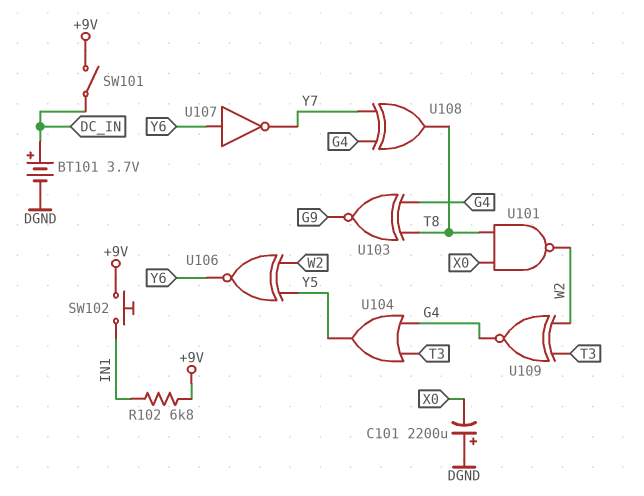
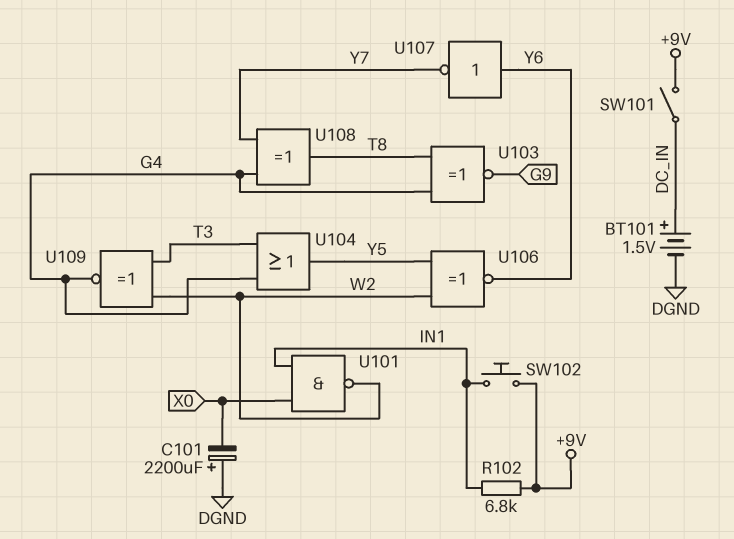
BT101: 3.7V (plus DC_IN, minus DGND) -> 1.5V (plus DC_IN, minus DGND)
U101: NAND (in T8, in X0, out W2) -> NAND (in IN1, in X0, out W2)

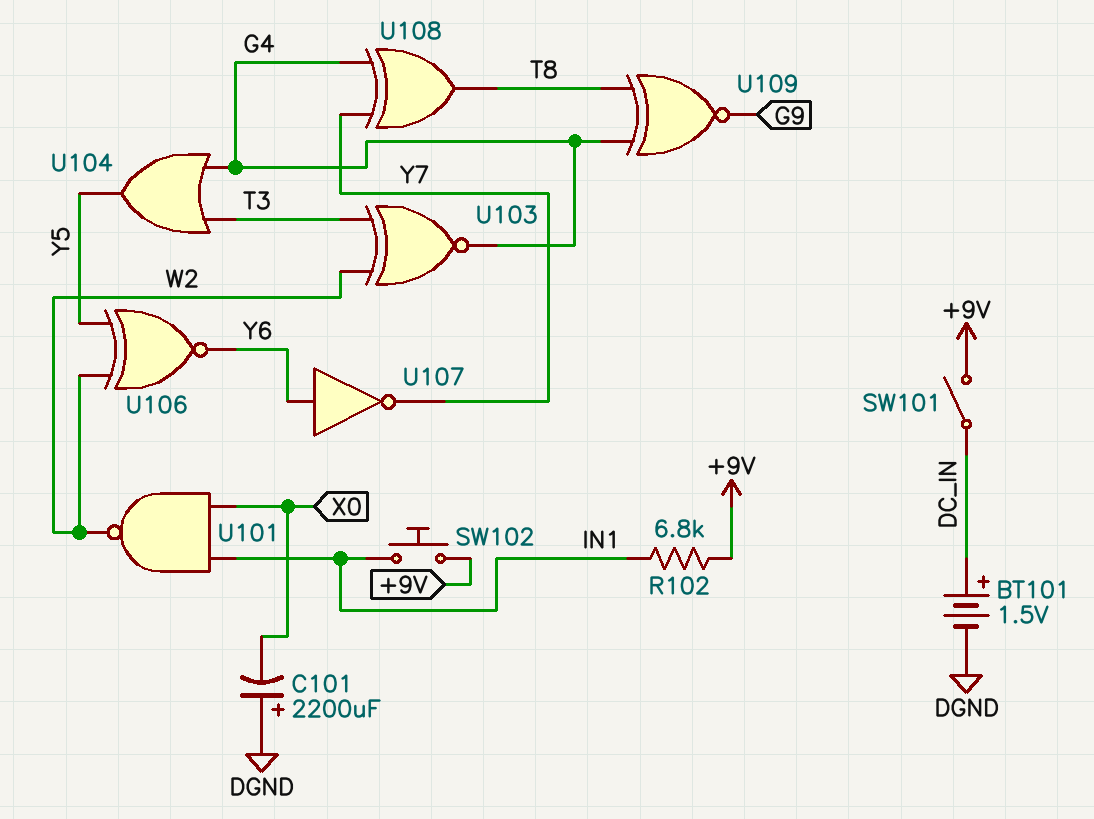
U103: XNOR (in G4, in T8, out G9) -> XNOR (in T3, in W2, out G4)
U109: XNOR (in T3, in W2, out G4) -> XNOR (in G4, in T8, out G9)

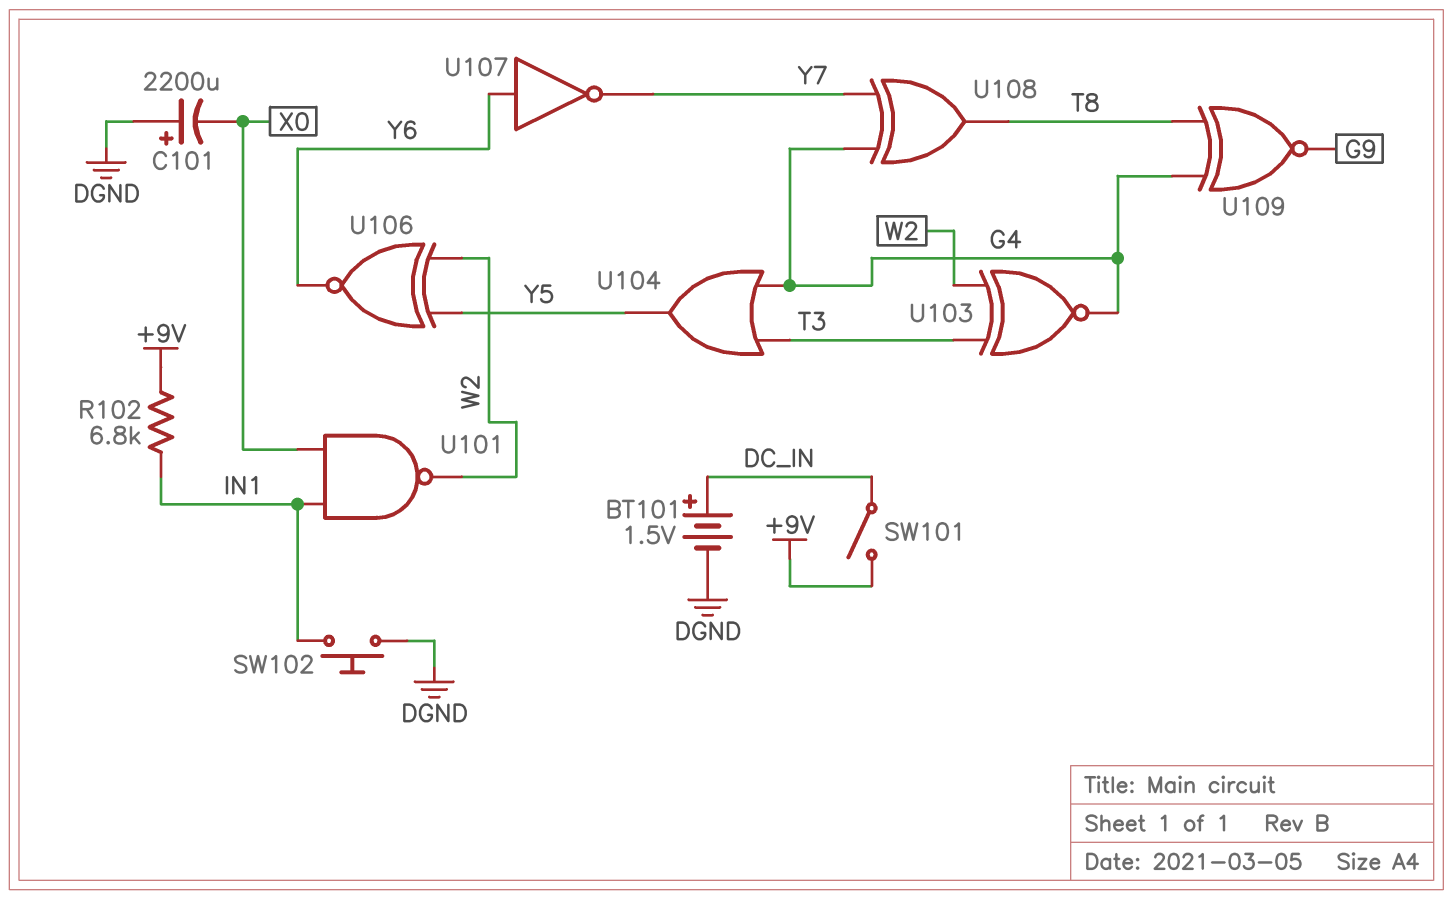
SW102: button (+9V, IN1) -> button (DGND, IN1)

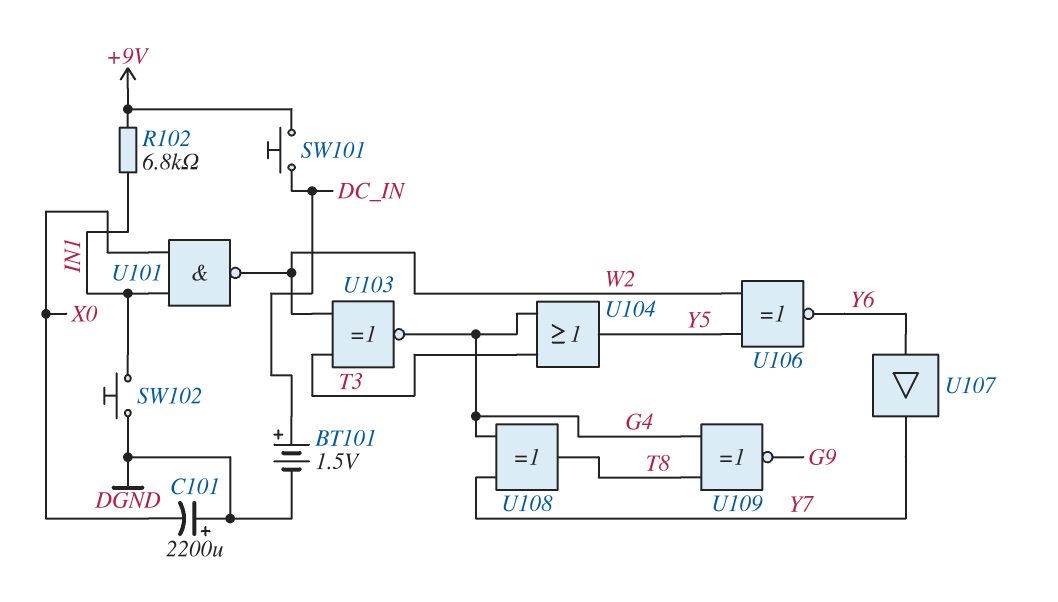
SW101: switch (+9V, DC_IN) -> button (+9V, DC_IN)
U107: NOT (in Y6, out Y7) -> buffer (in Y6, out Y7)

